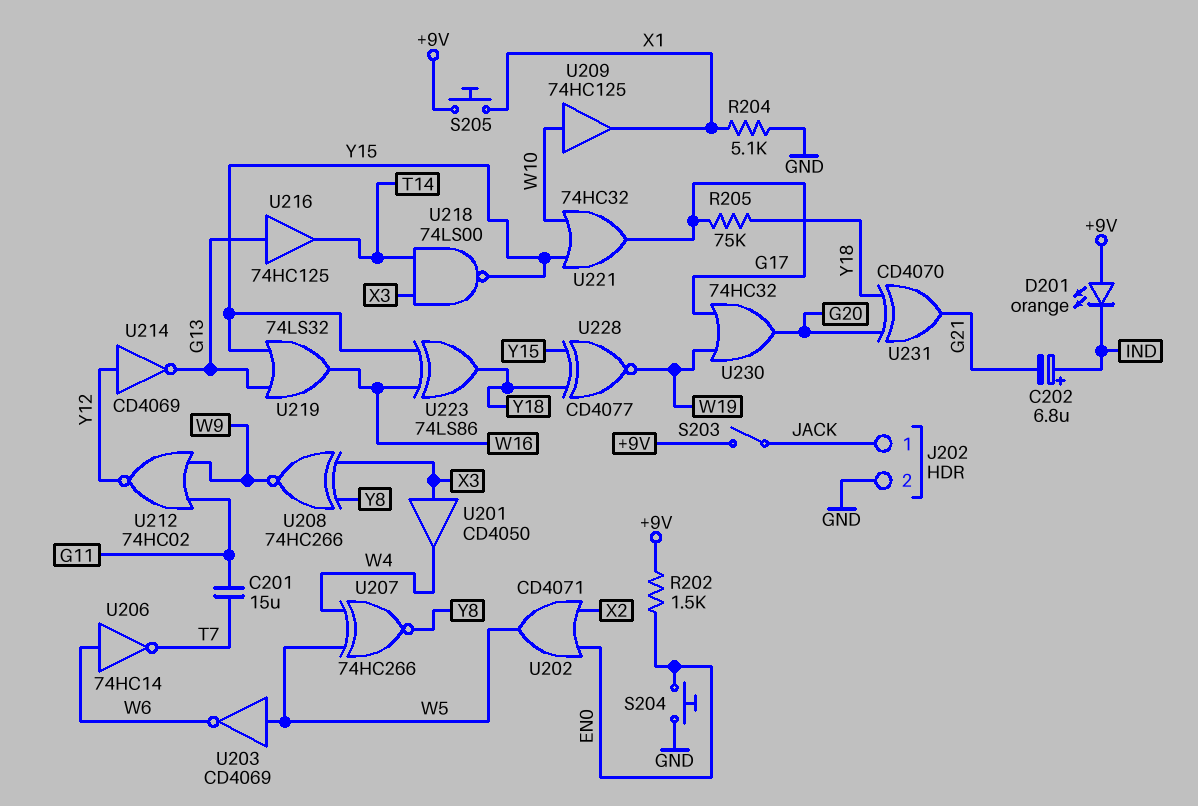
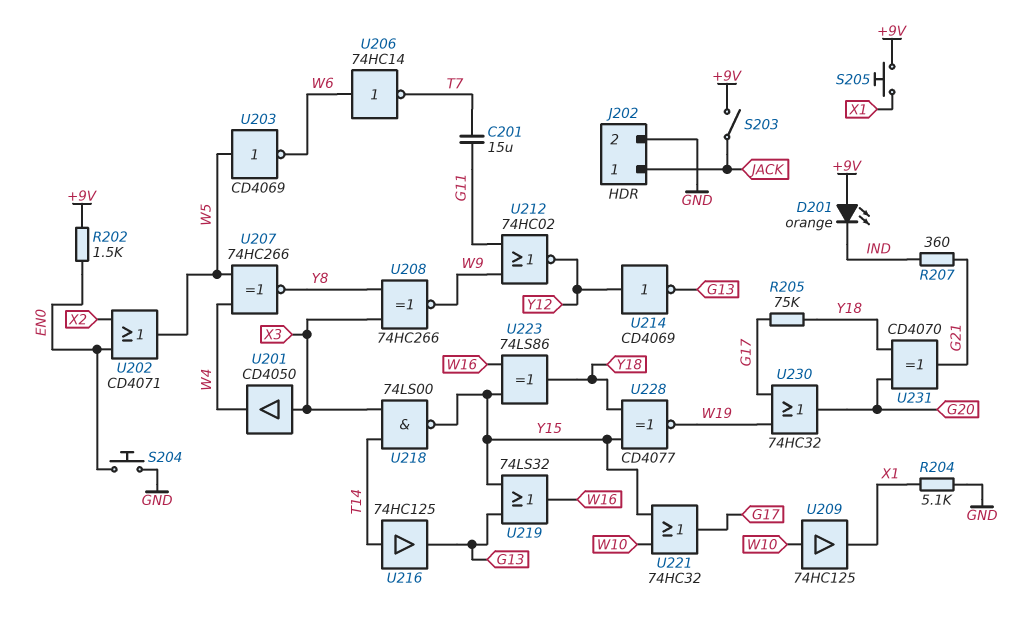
C202: 6.8uF (plus IND, minus G21) -> none
R207: none -> 360 (G21, IND)
U216: buffer 74HC125 (in G13, out T14) -> buffer 74HC125 (in T14, out G13)

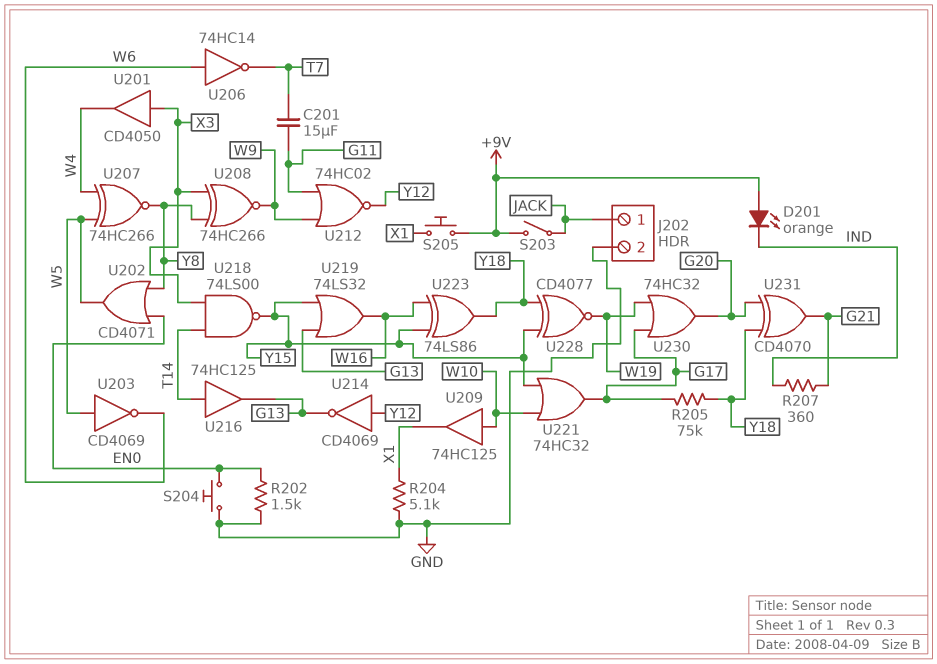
R202: 1.5k (+9V, EN0) -> 1.5k (EN0, GND)
U202: OR CD4071 (in EN0, in X2, out W5) -> OR CD4071 (in EN0, in Y8, out W5)

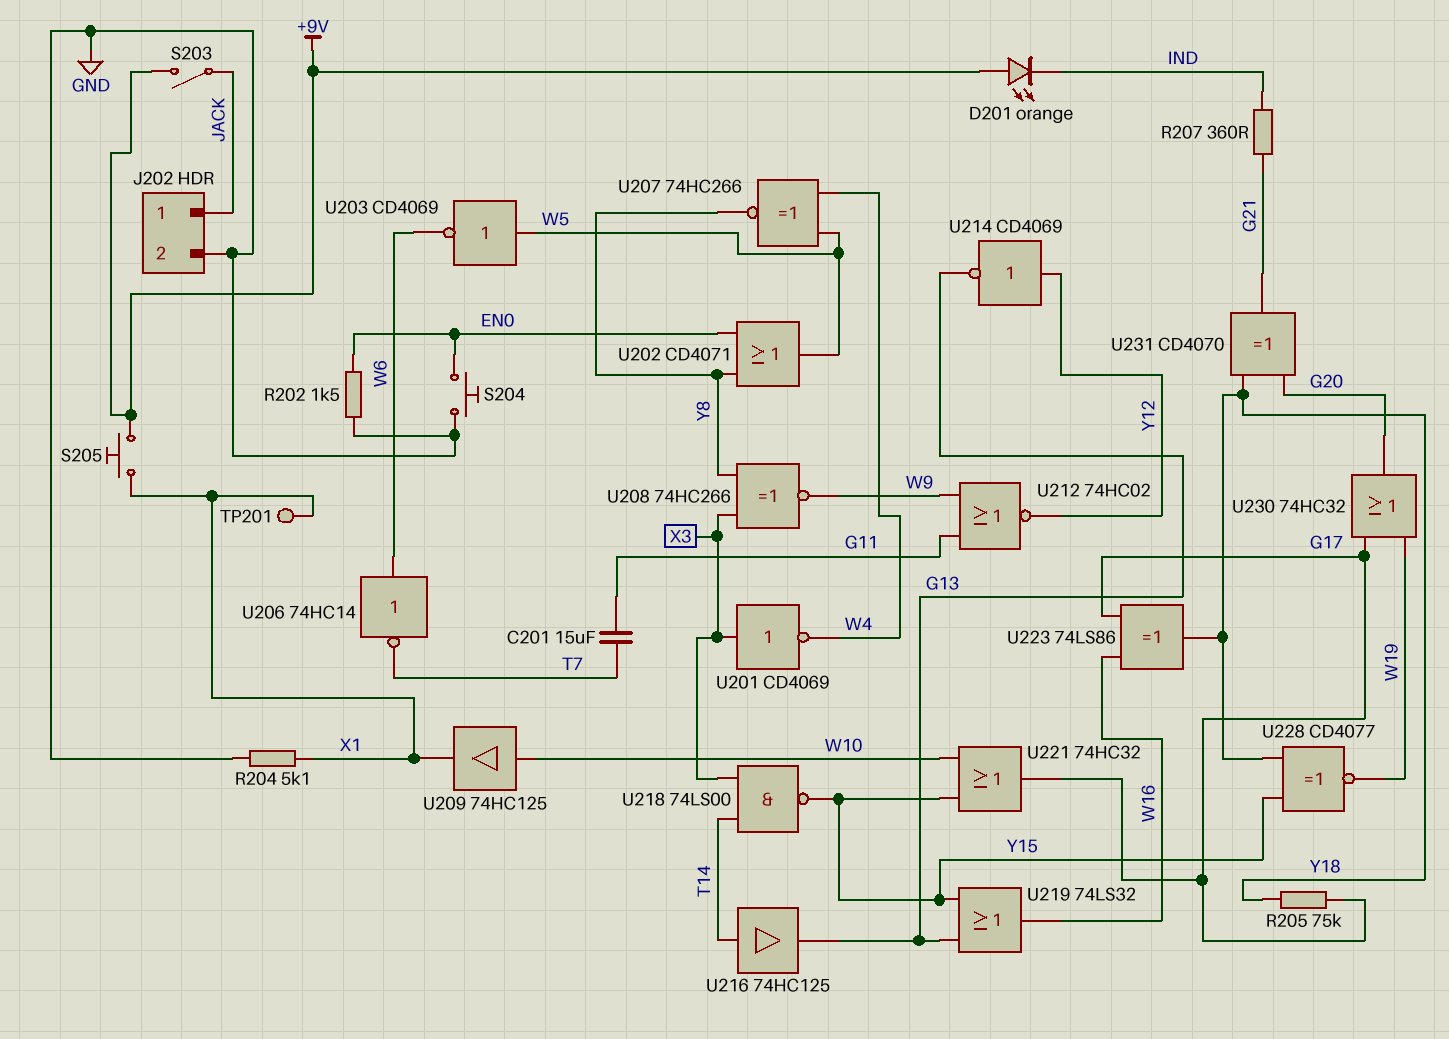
TP201: none -> test point (X1)
U201: buffer CD4050 (in X3, out W4) -> NOT CD4069 (in X3, out W4)
U223: XOR 74LS86 (in W16, in Y15, out Y18) -> XOR 74LS86 (in G17, in W16, out Y18)

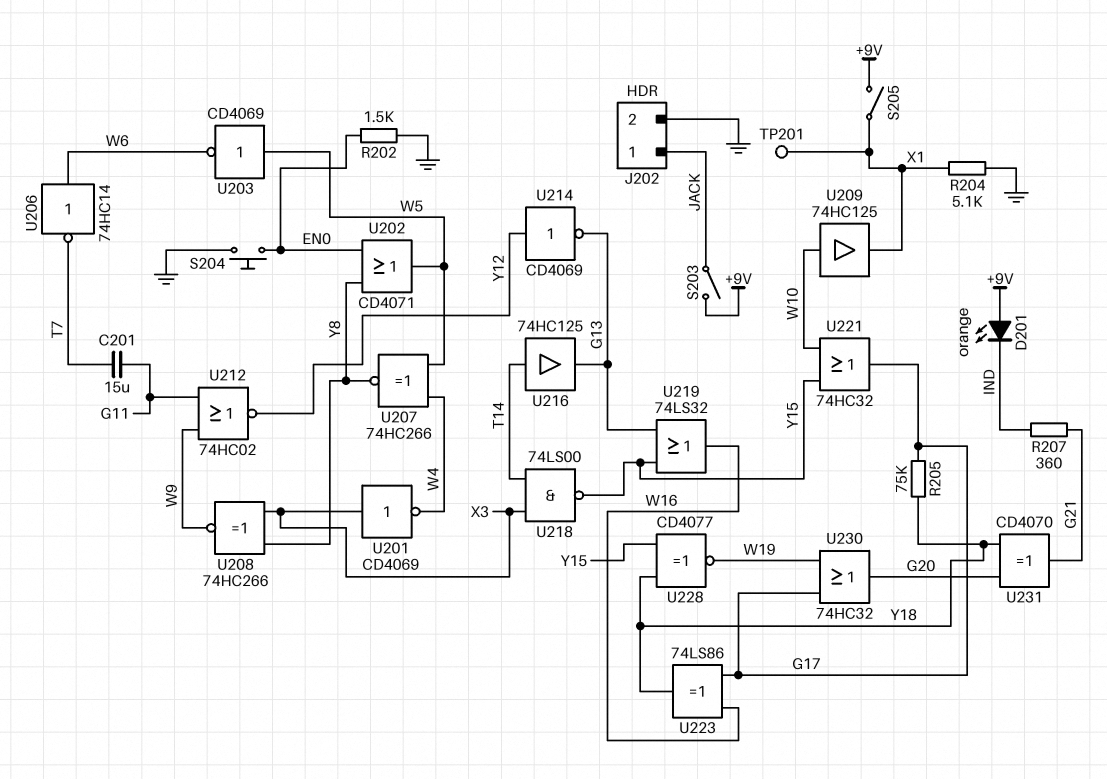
S205: button (+9V, X1) -> switch (+9V, X1)

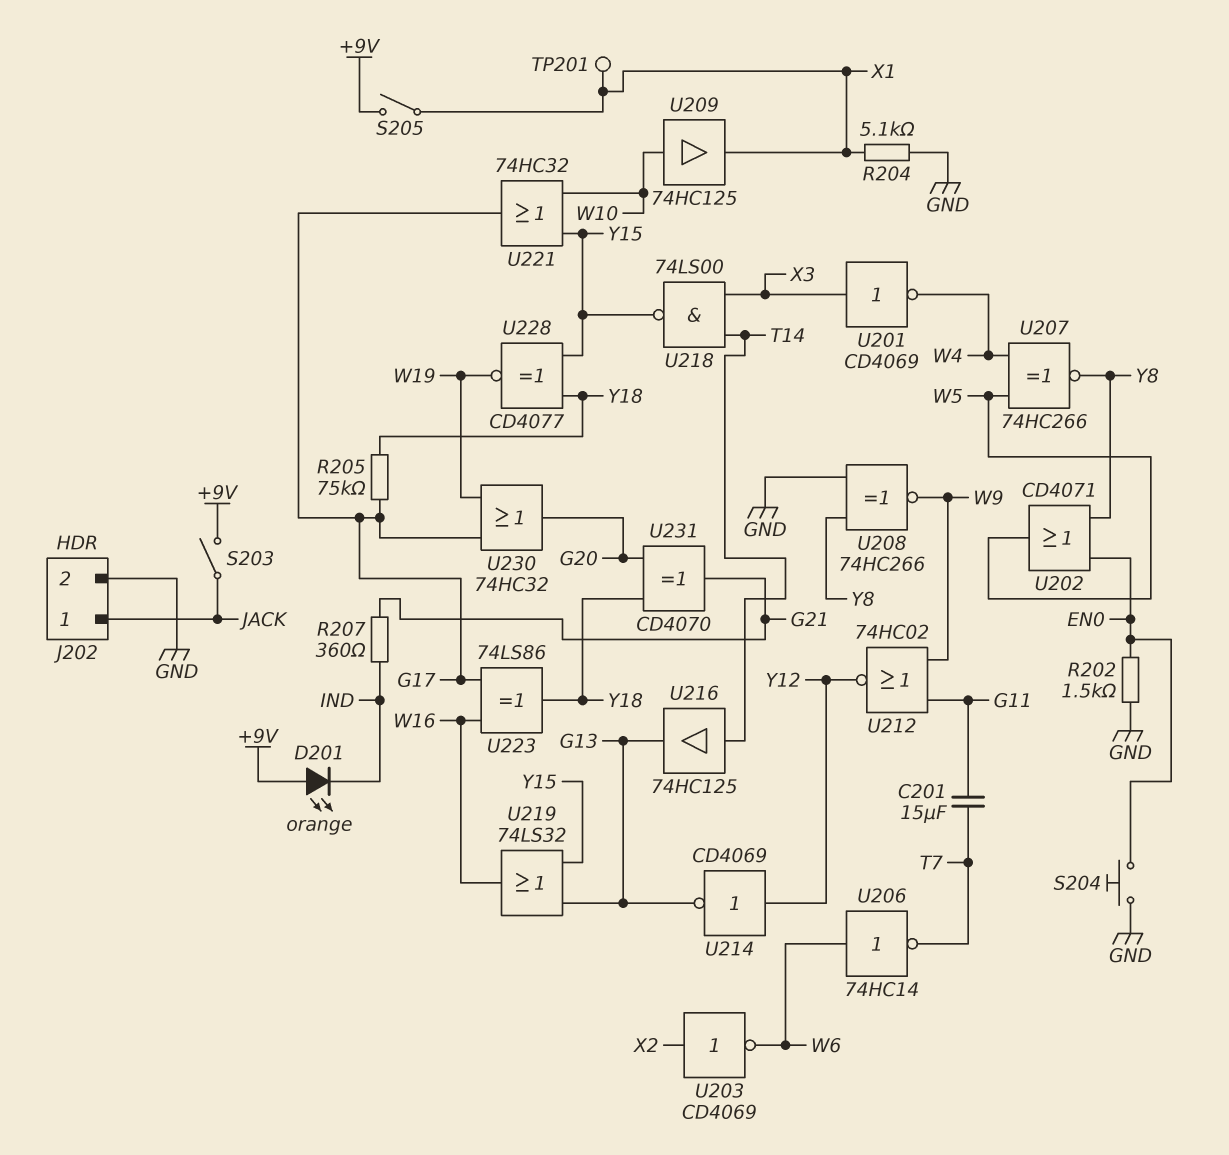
U203: NOT CD4069 (in W5, out W6) -> NOT CD4069 (in X2, out W6)
U208: XNOR 74HC266 (in X3, in Y8, out W9) -> XNOR 74HC266 (in GND, in Y8, out W9)

